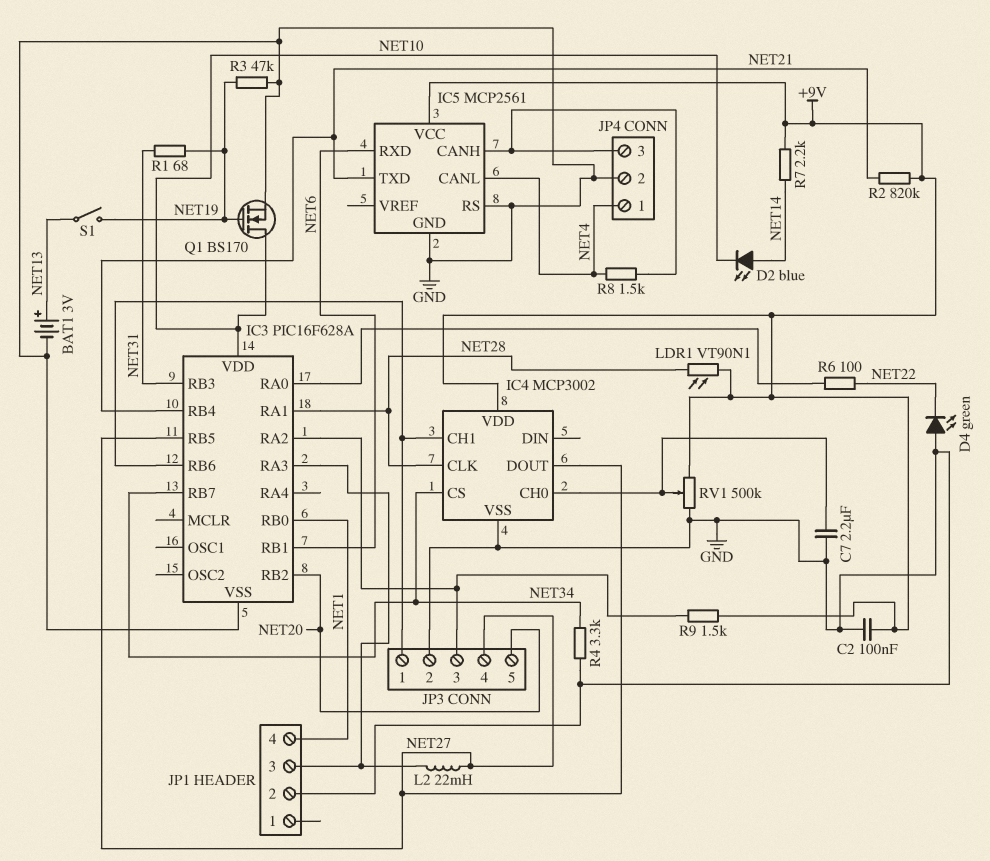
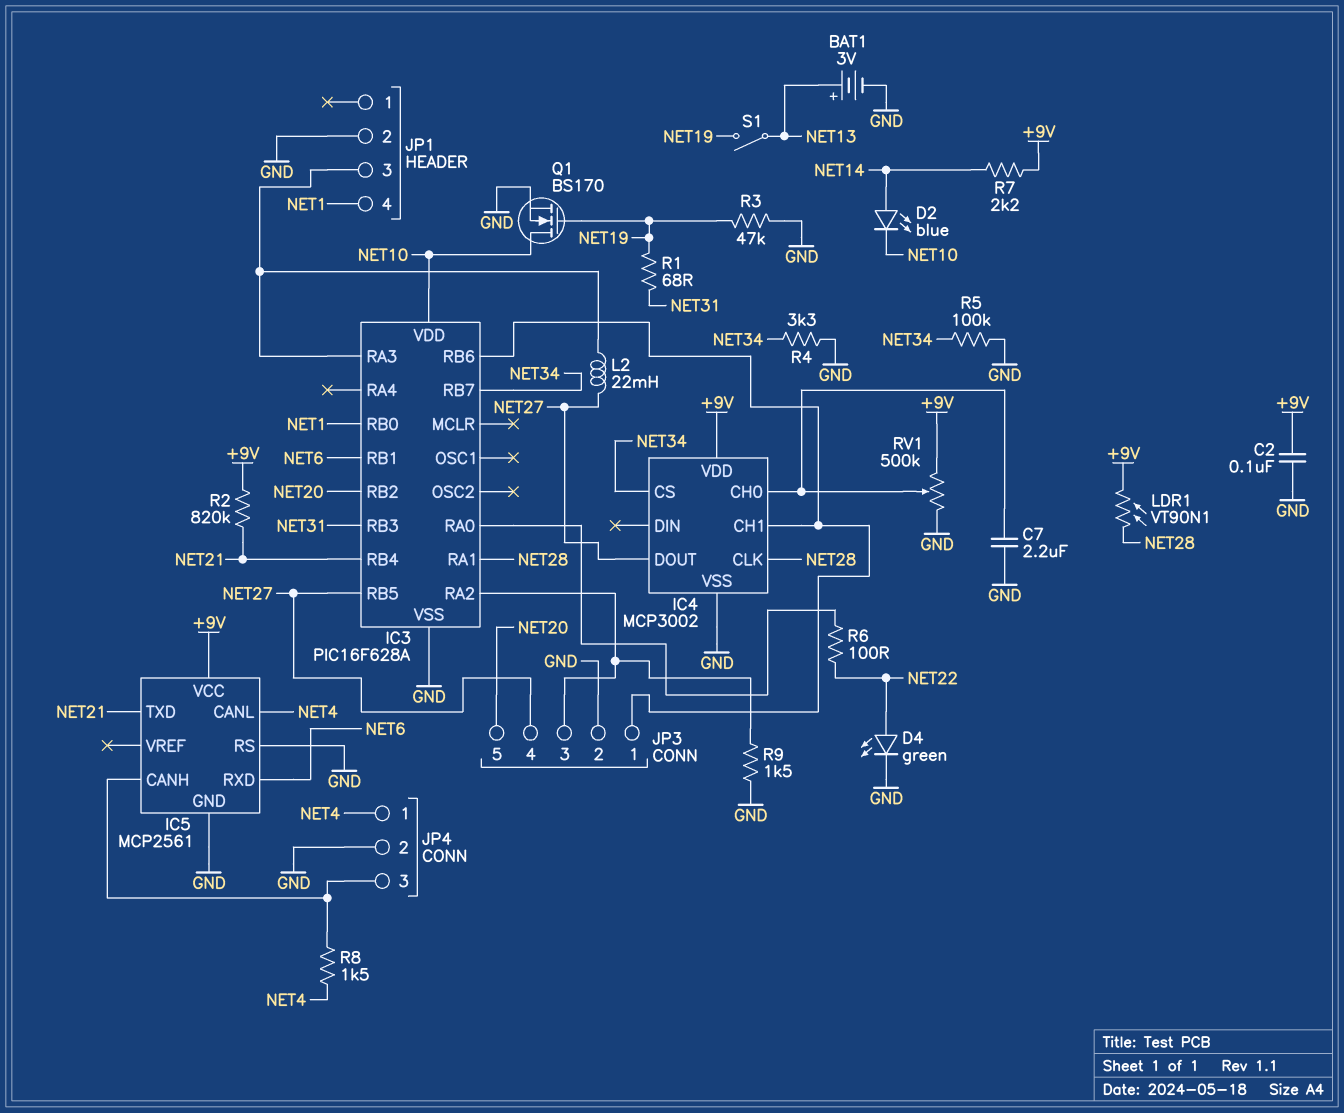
D4: LED green (A GND, K NET22) -> LED green (A NET22, K GND)
R5: none -> 100k (GND, NET34)
R9: 1.5k (+9V, IC3/RA2) -> 1.5k (GND, IC3/RA2)

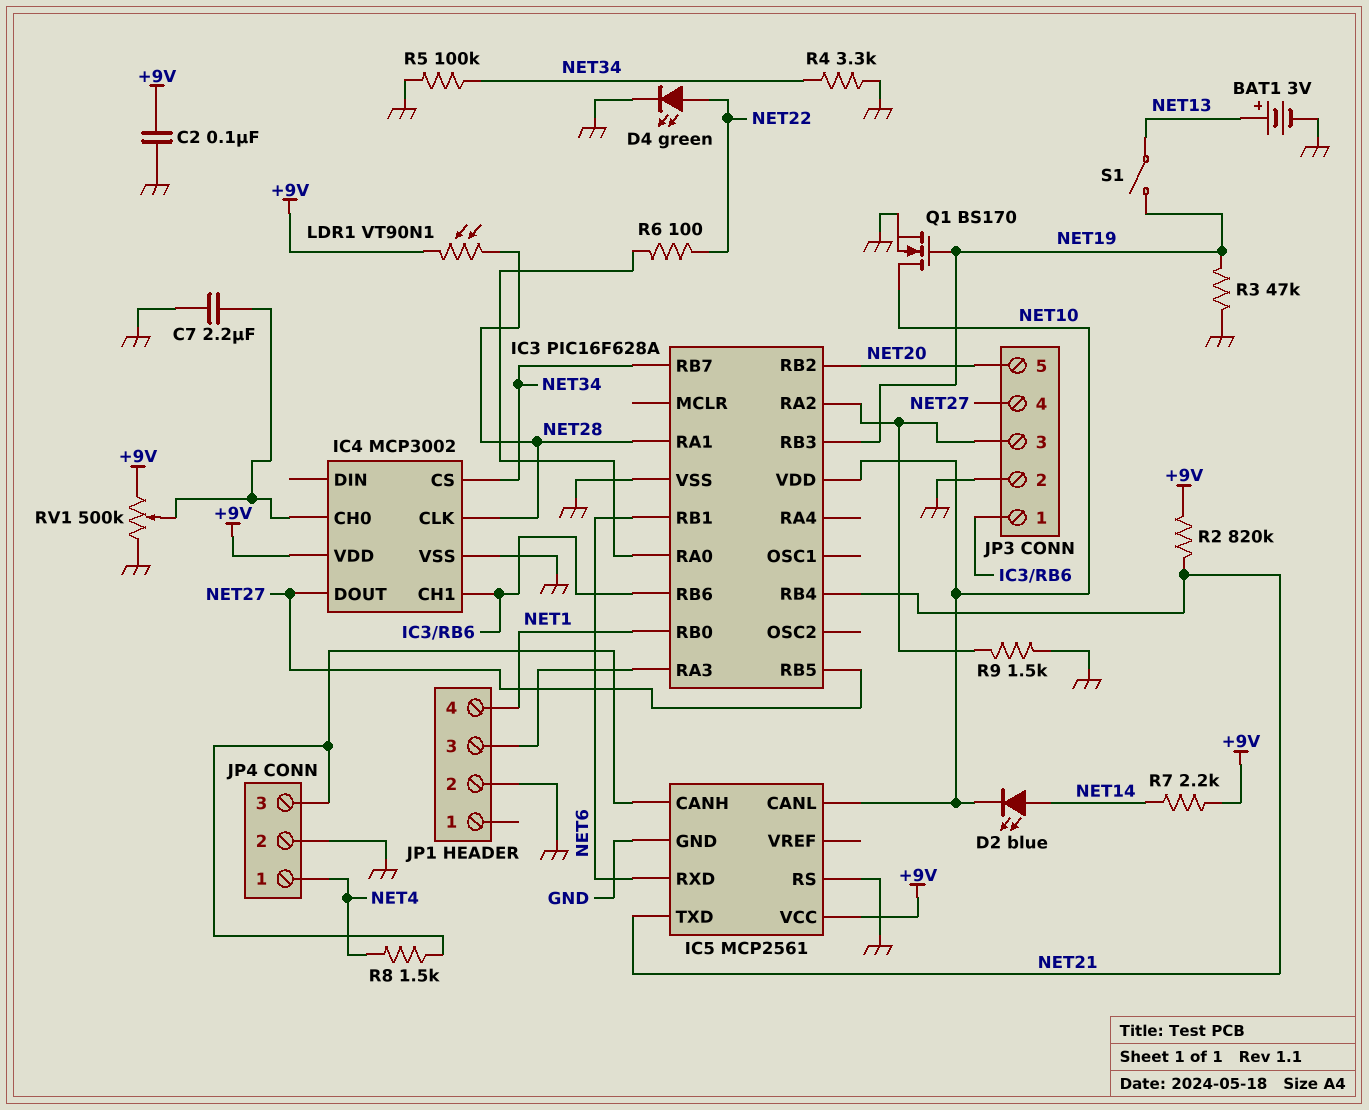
IC3 pin RB3: NET31 -> NET19
IC5 pin CANL: NET4 -> NET10
L2: 22mH (IC3/RA3, NET27) -> none
R1: 68 (NET19, NET31) -> none

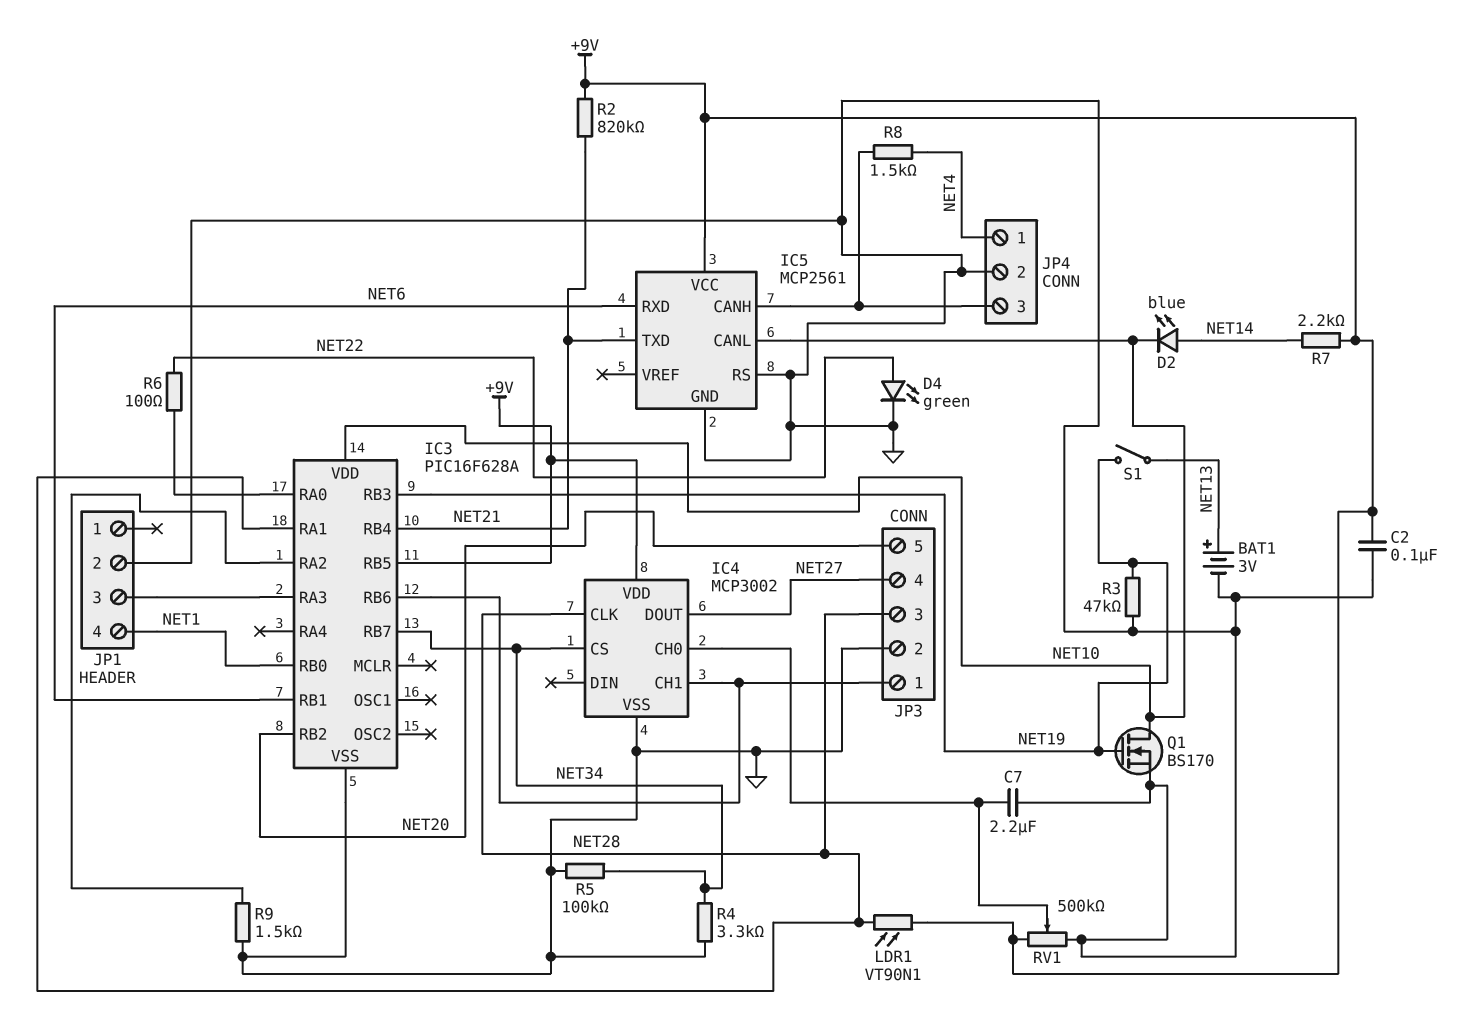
IC3 pin RB5: NET27 -> +9V
JP3 pin 3: IC3/RA2 -> NET28

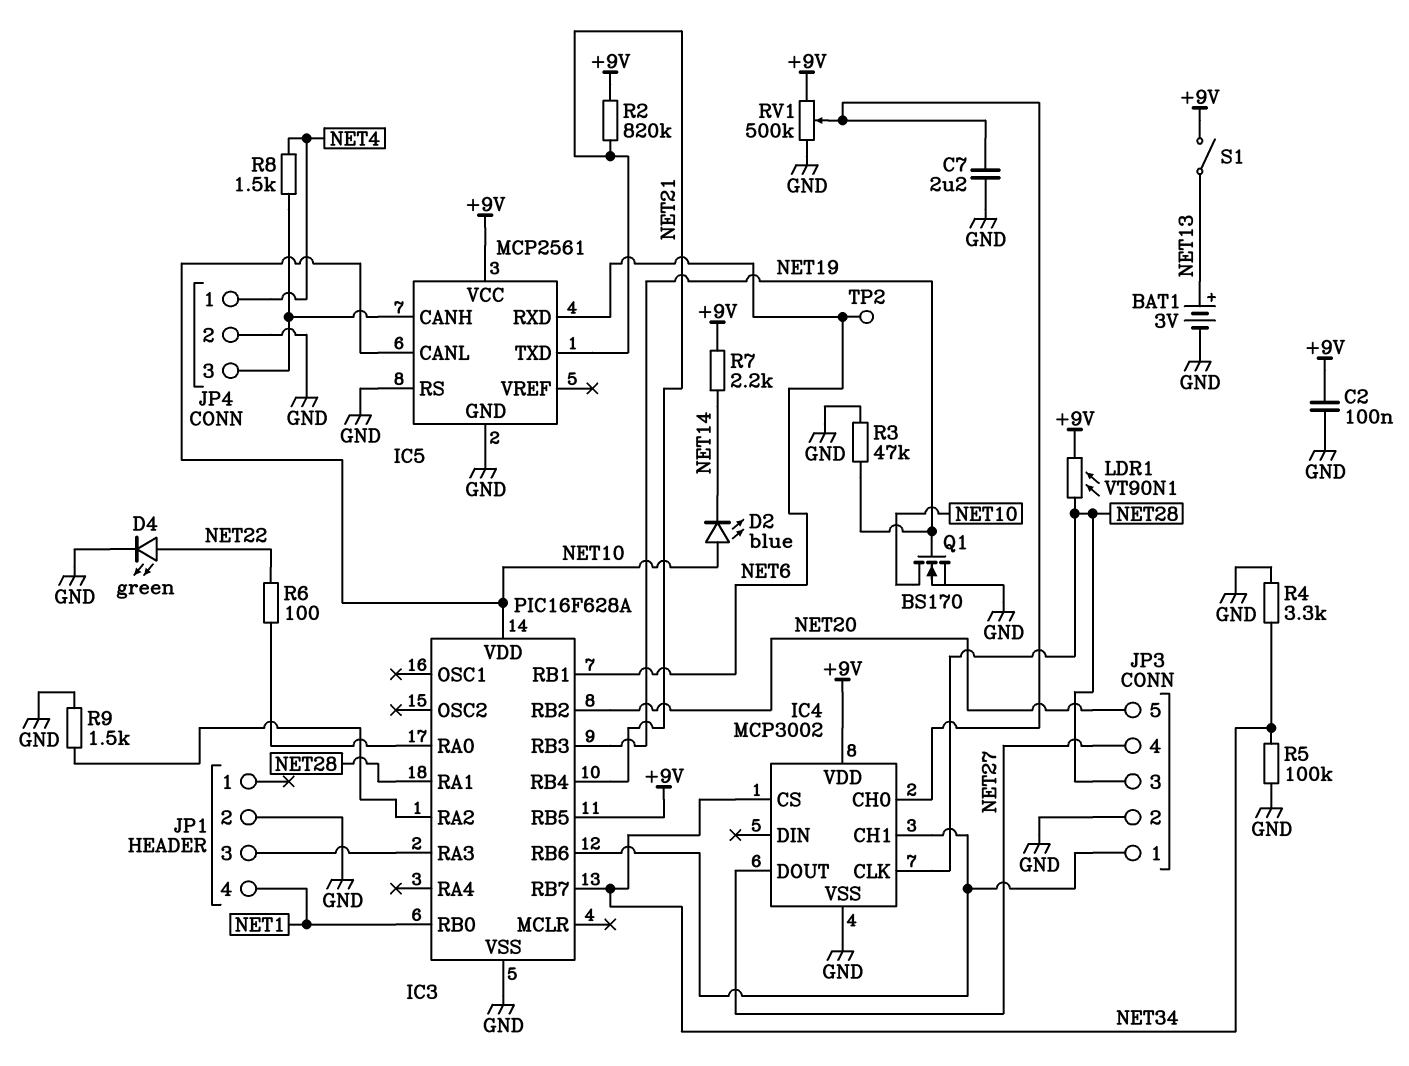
D2: LED blue (A NET14, K NET10) -> LED blue (A NET10, K NET14)
S1: switch (NET13, NET19) -> switch (+9V, NET13)
TP2: none -> test point (NET6)

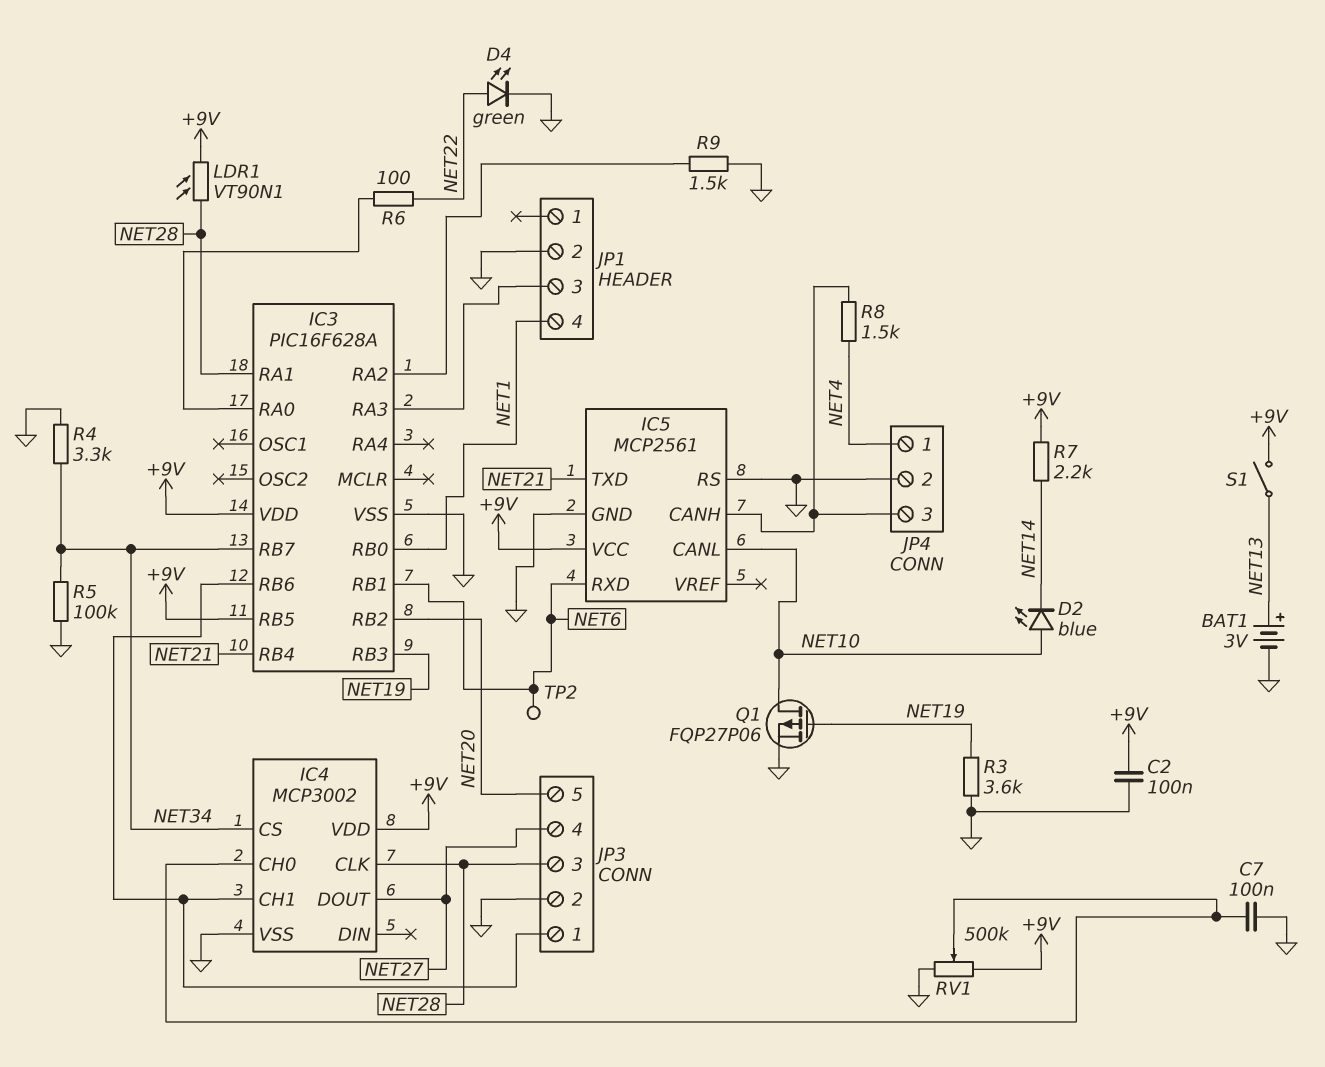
C7: 2.2uF (GND, IC4/CH0) -> 100nF (GND, IC4/CH0)
IC3 pin VDD: NET10 -> +9V
Q1: NMOS BS170 (G NET19, D NET10, S GND) -> PMOS FQP27P06 (G NET19, D NET10, S GND)
R2: 820k (+9V, NET21) -> none
R3: 47k (GND, NET19) -> 3.6k (GND, NET19)

